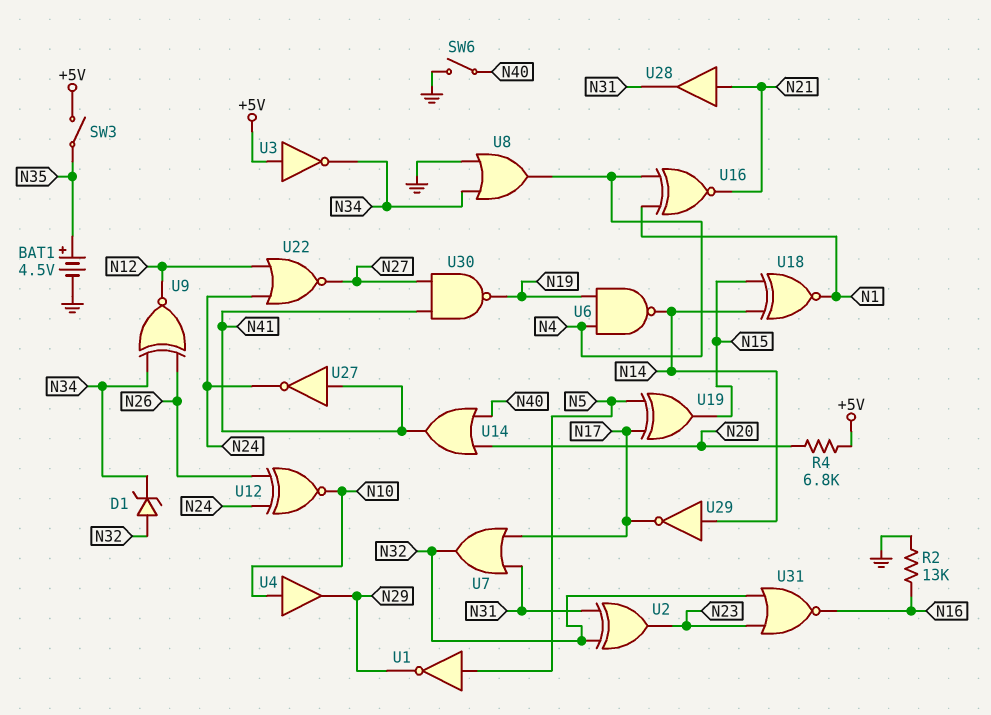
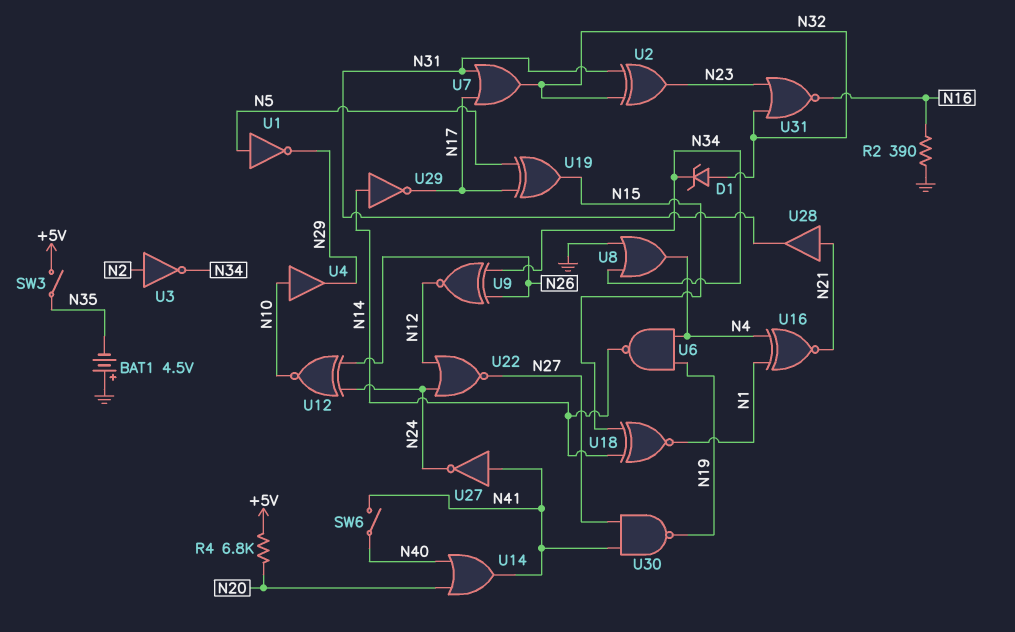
BAT1: 4.5V (plus N35, minus GND) -> 4.5V (plus GND, minus N35)
R2: 13k (GND, N16) -> 390 (GND, N16)
SW6: switch (GND, N40) -> switch (N40, N41)
U3: NOT (in +5V, out N34) -> NOT (in N2, out N34)

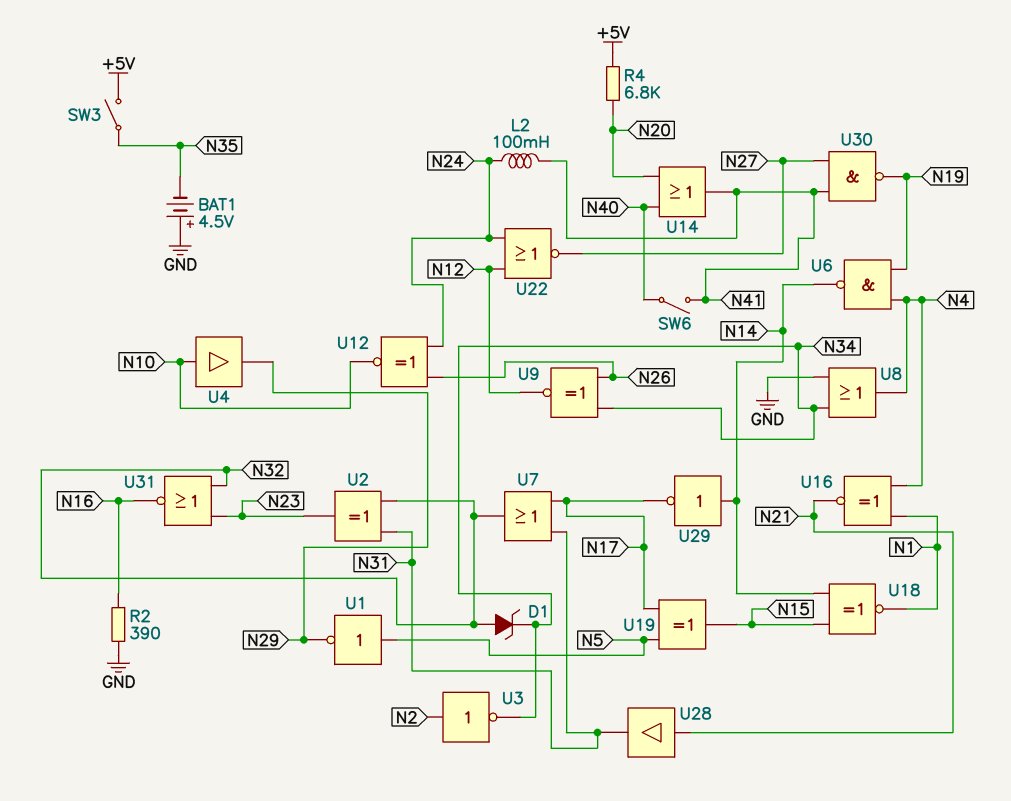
L2: none -> 100mH (N24, N41)
U27: NOT (in N41, out N24) -> none

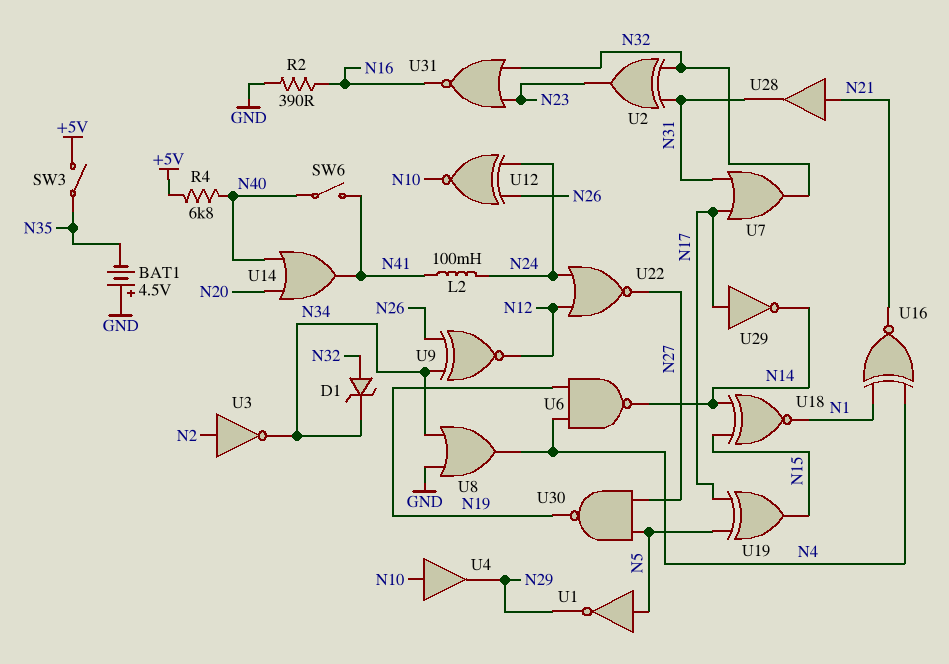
R4: 6.8k (+5V, N20) -> 6.8k (+5V, N40)
U29: NOT (in N14, out N17) -> NOT (in N17, out N14)
U30: NAND (in N27, in N41, out N19) -> NAND (in N5, in N27, out N19)

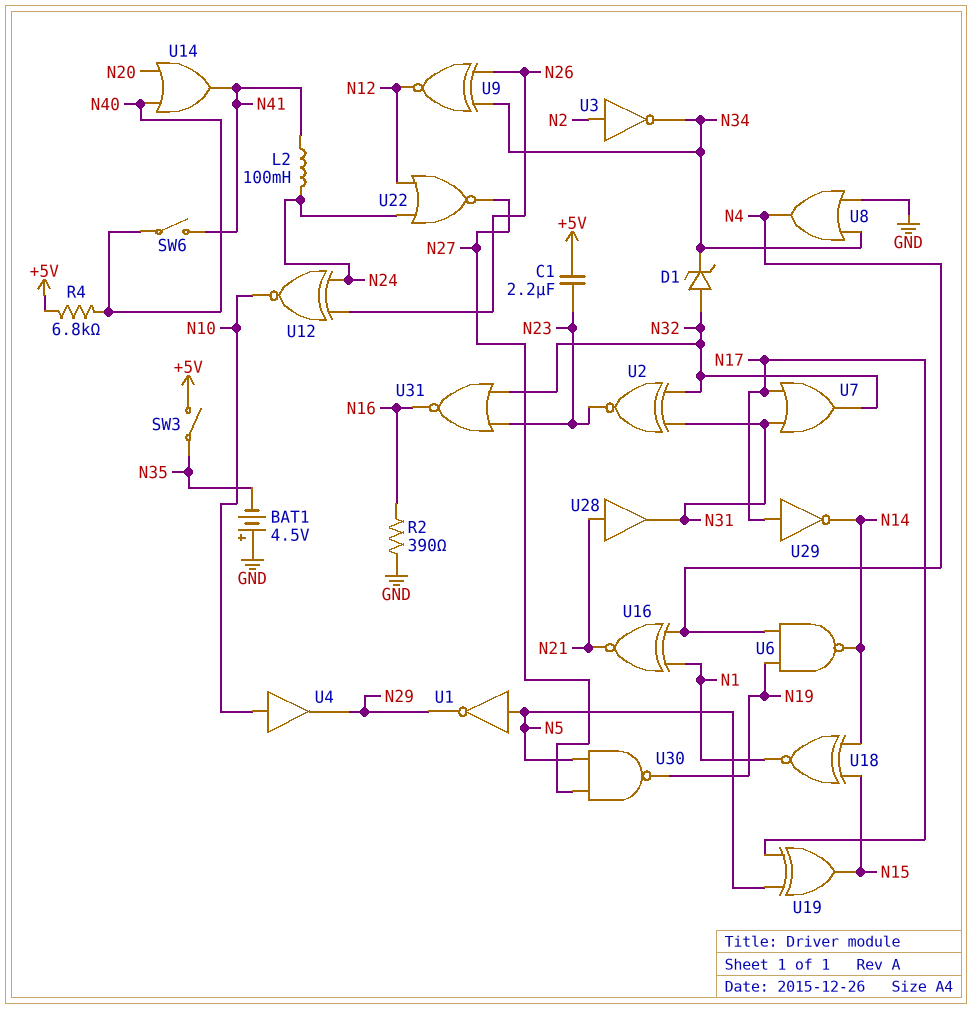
C1: none -> 2.2uF (+5V, N23)
U2: XOR (in N31, in N32, out N23) -> XNOR (in N31, in N32, out N23)

